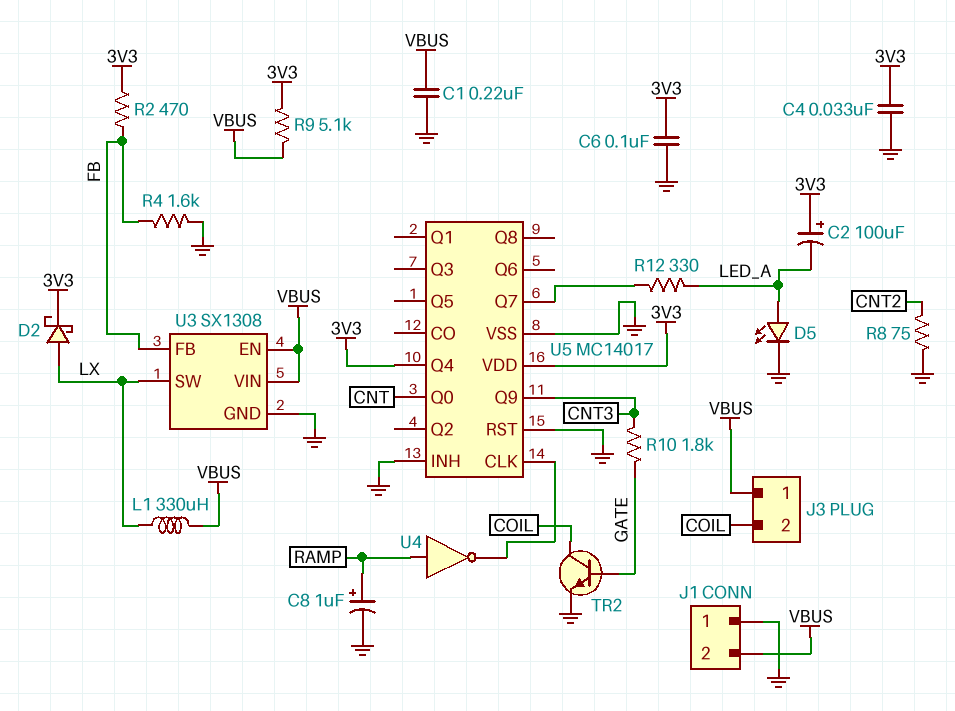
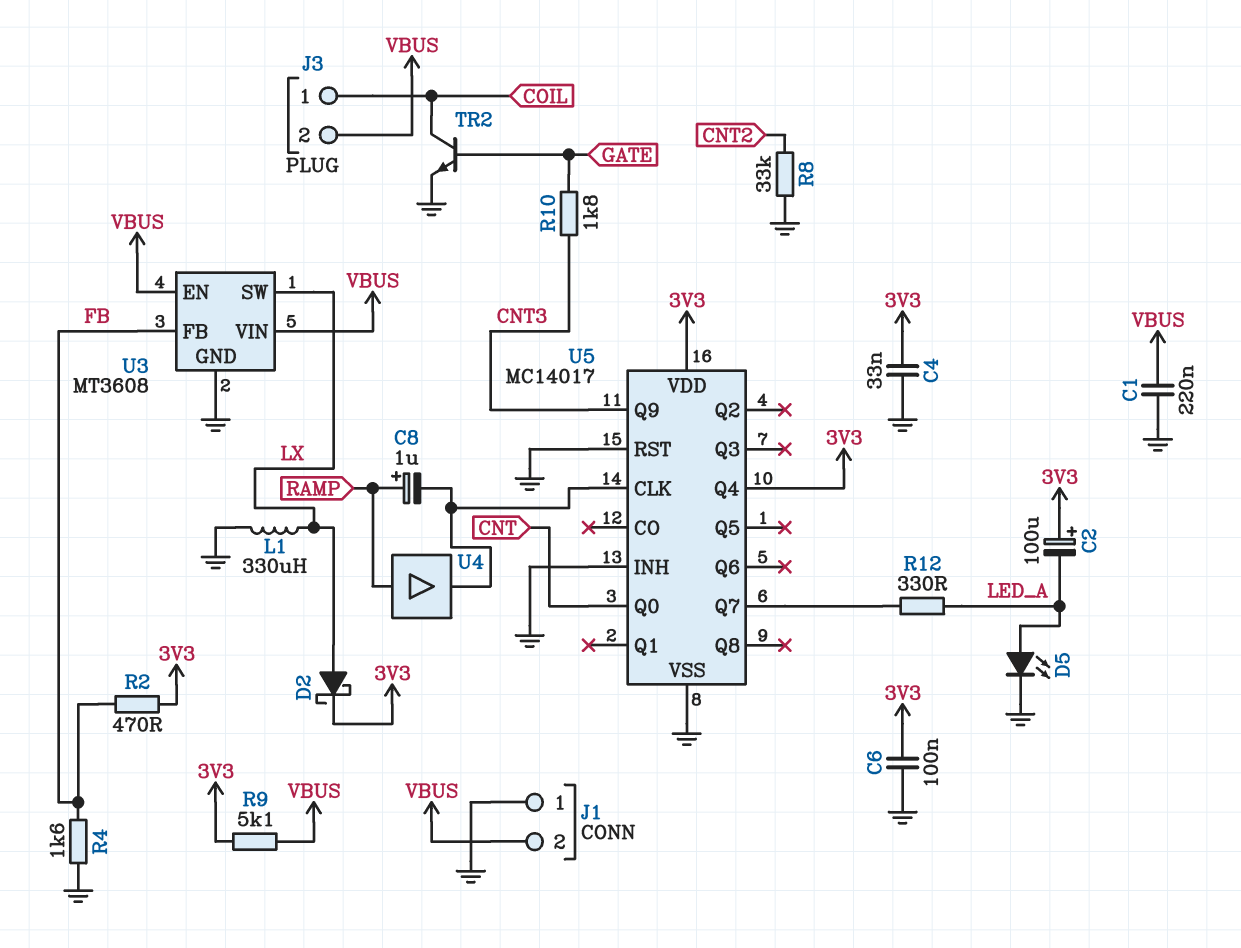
C8: 1uF (plus RAMP, minus GND) -> 1uF (plus RAMP, minus U5/CLK)
J3 pin 1: VBUS -> COIL
J3 pin 2: COIL -> VBUS
L1: 330uH (LX, VBUS) -> 330uH (GND, LX)
R8: 75 (CNT2, GND) -> 33k (CNT2, GND)
U3: SX1308 -> MT3608
U4: NOT (in RAMP, out U5/CLK) -> buffer (in RAMP, out U5/CLK)

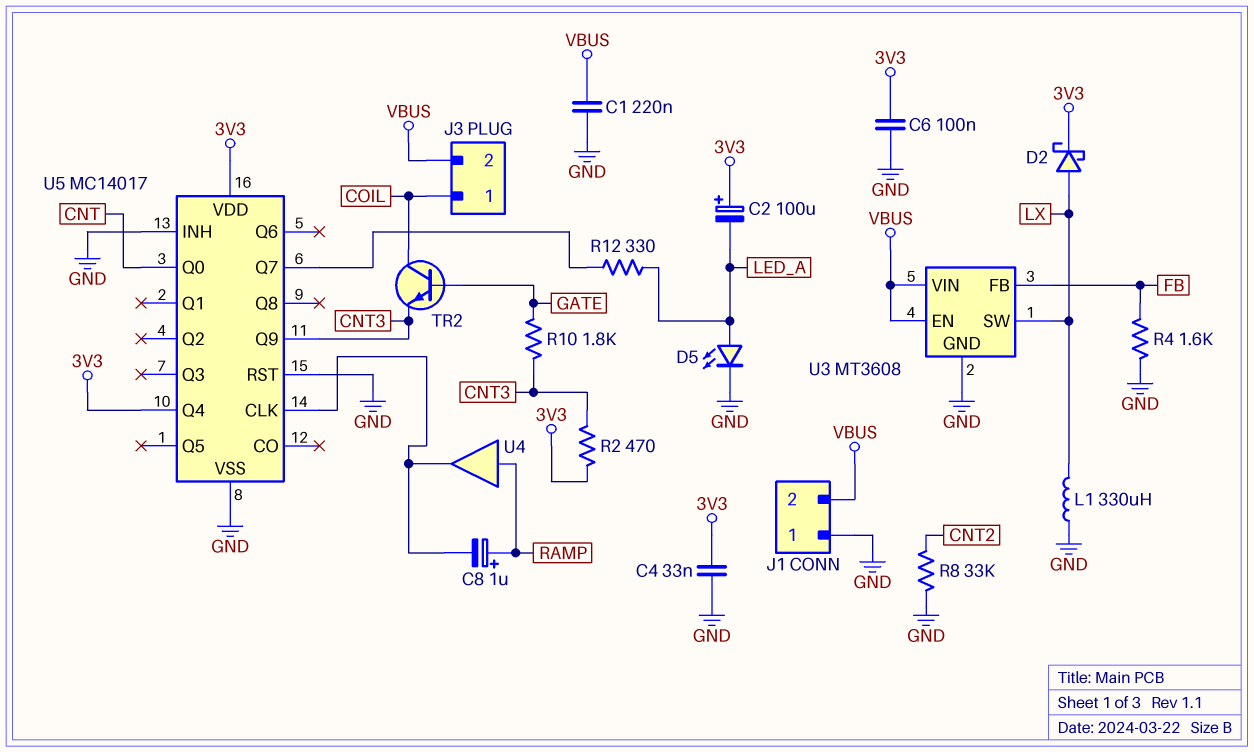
R2: 470 (3V3, FB) -> 470 (3V3, CNT3)
R9: 5.1k (3V3, VBUS) -> none
TR2: NPN (B GATE, C COIL, E GND) -> NPN (B GATE, C COIL, E CNT3)

